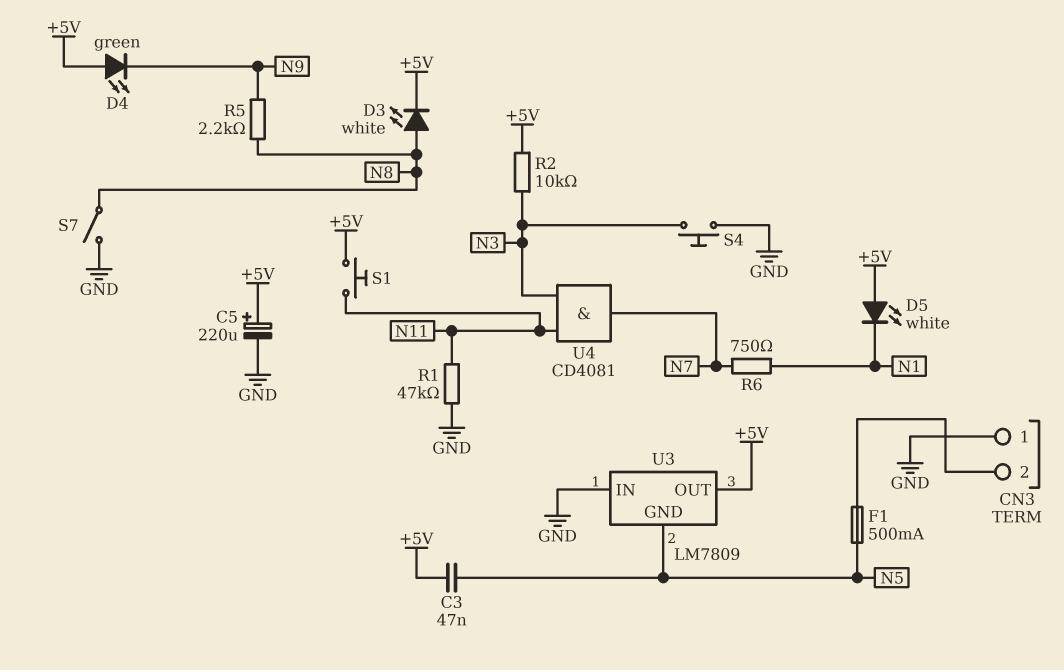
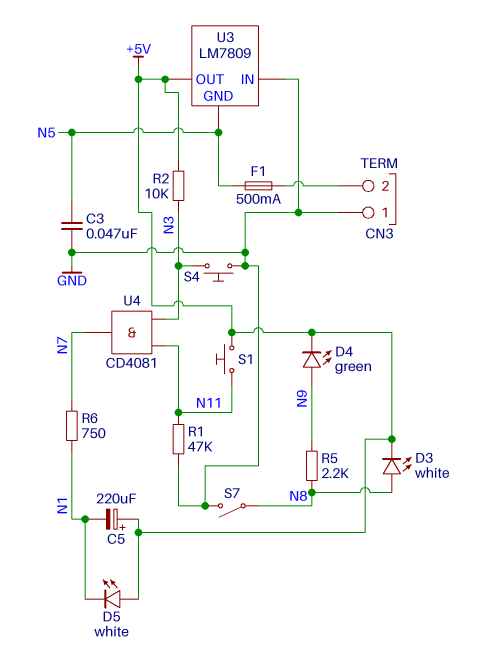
C3: 47nF (+5V, N5) -> 47nF (GND, N5)
C5: 220uF (plus +5V, minus GND) -> 220uF (plus +5V, minus N1)
D4: LED green (A +5V, K N9) -> LED green (A N9, K +5V)

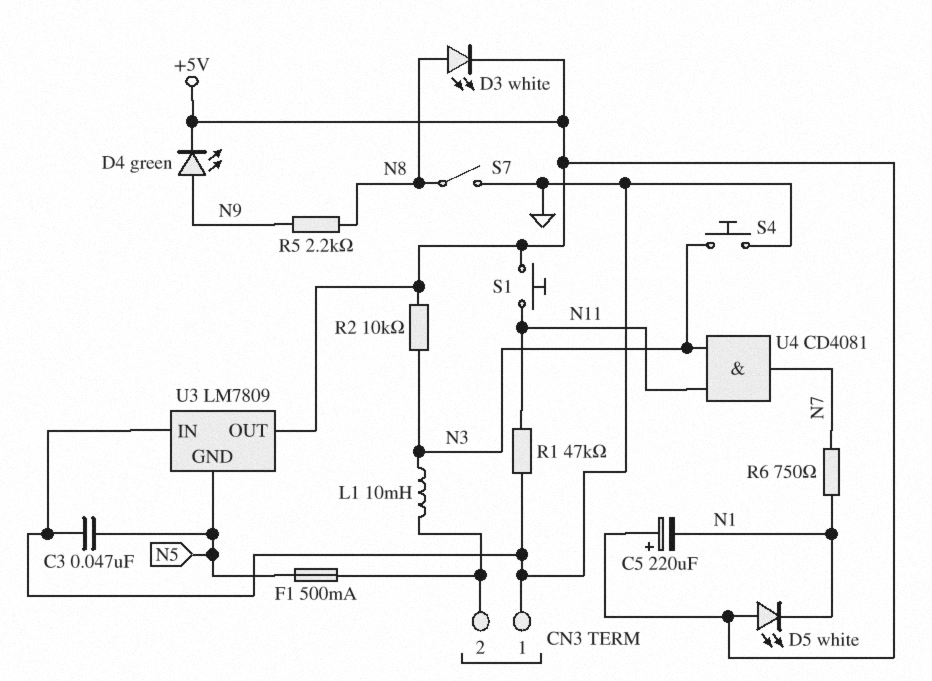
L1: none -> 10mH (CN3/2, N3)

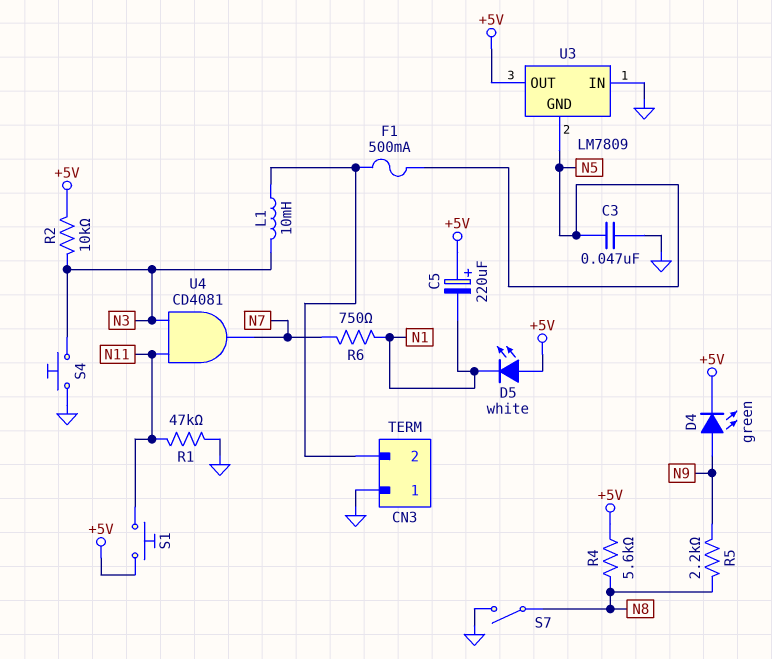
D3: LED white (A N8, K +5V) -> none
R4: none -> 5.6k (+5V, N8)

